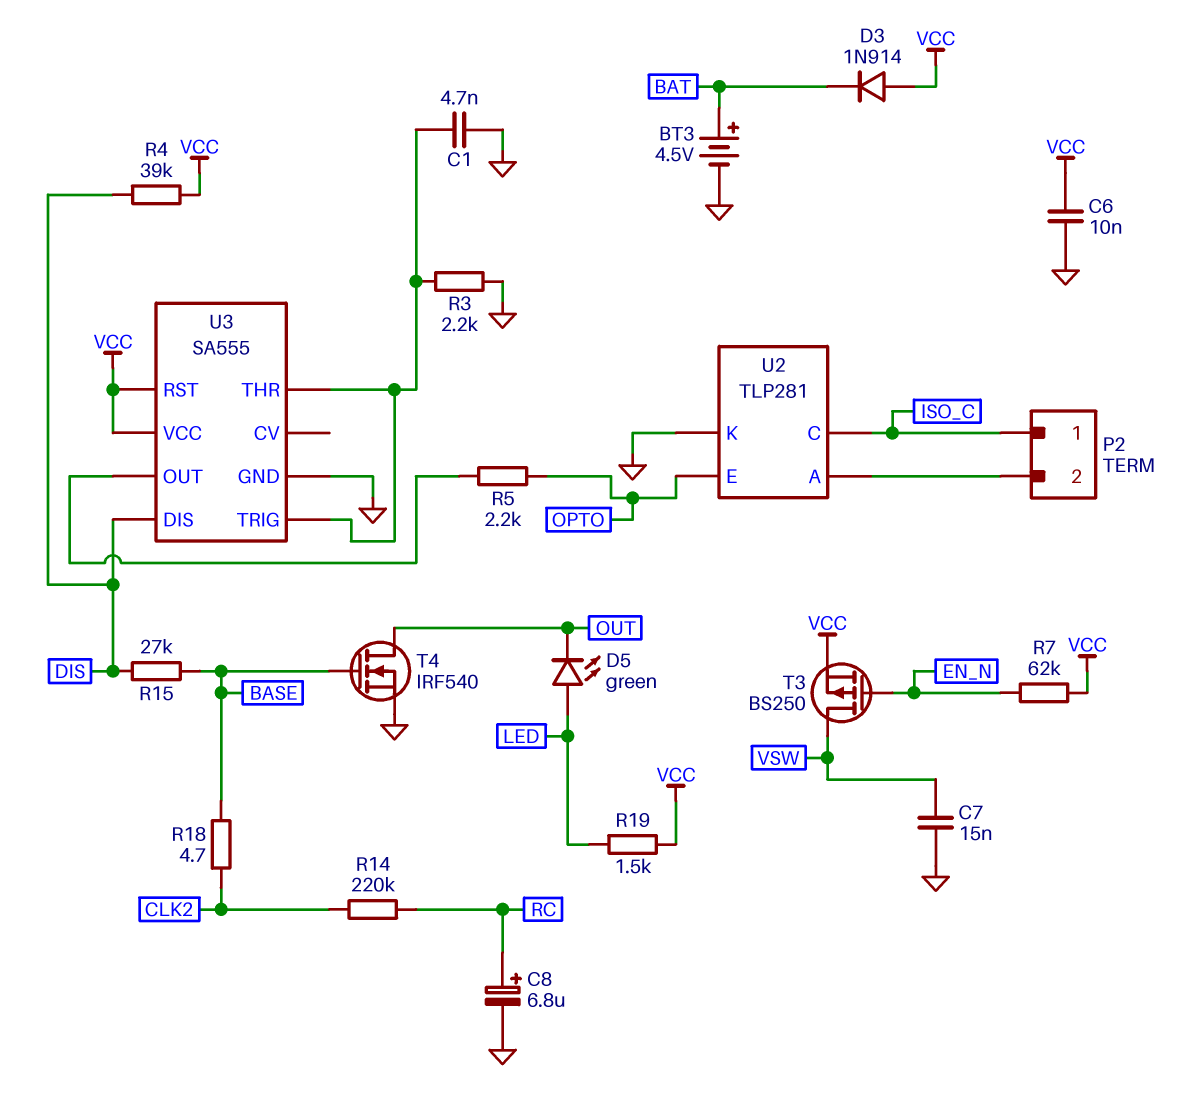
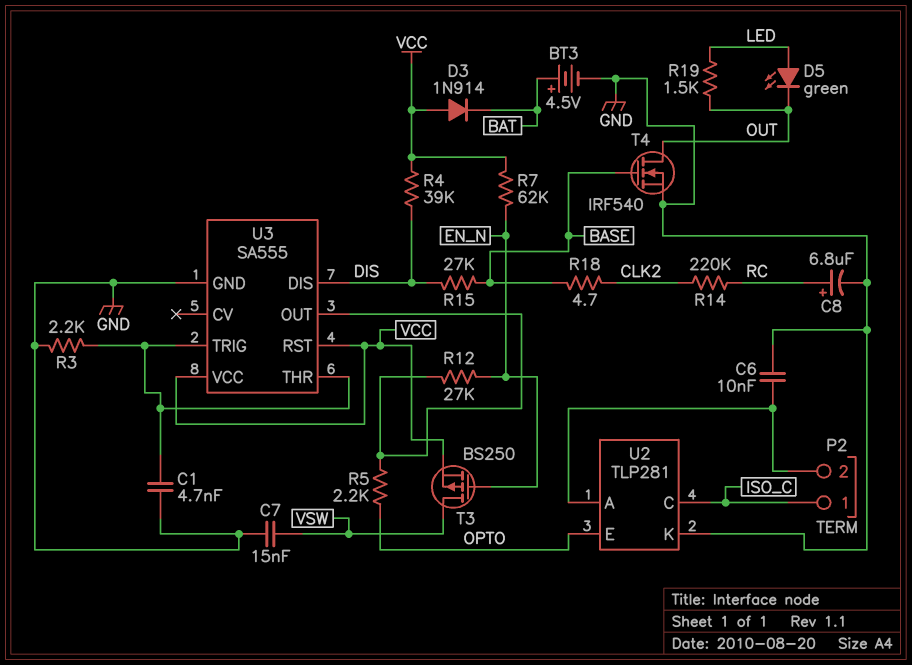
C6: 10nF (GND, VCC) -> 10nF (GND, P2/2)
R12: none -> 27k (EN_N, U3/OUT)
R19: 1.5k (LED, VCC) -> 1.5k (LED, OUT)

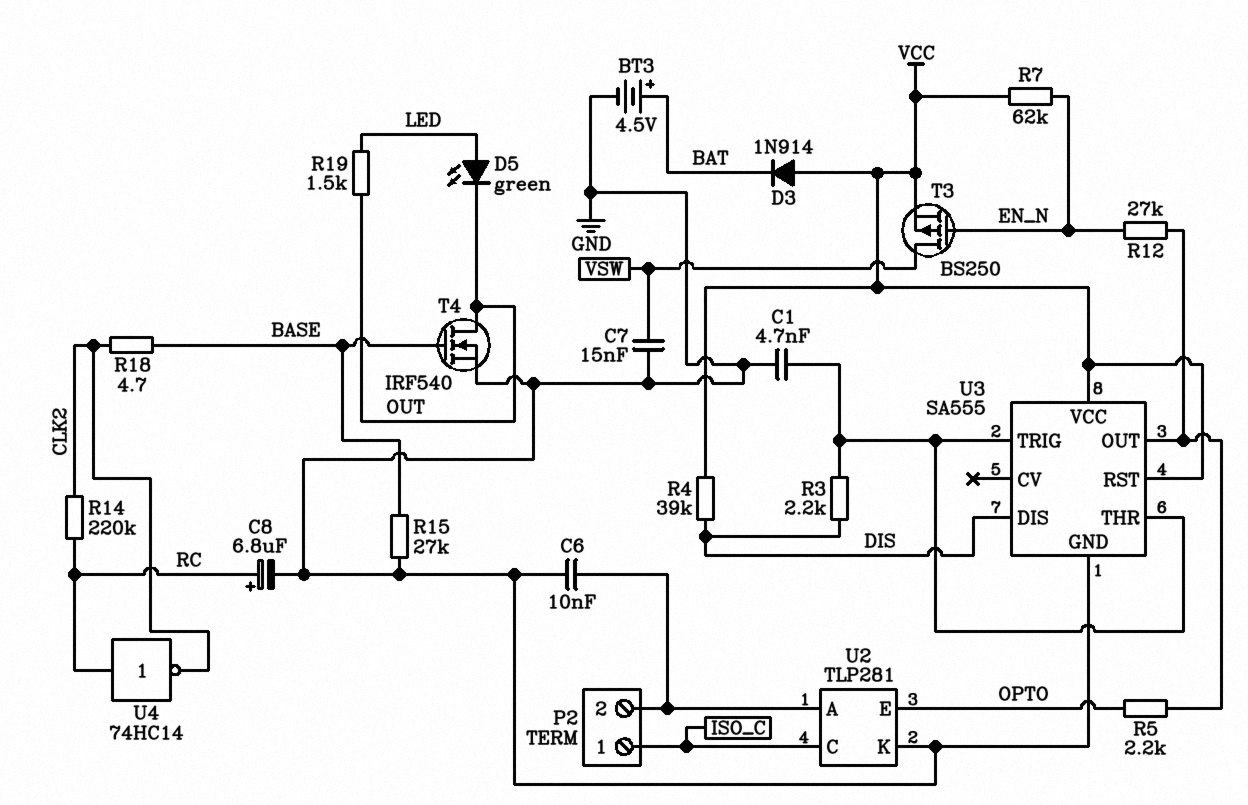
R3: 2.2k (GND, U3/THR) -> 2.2k (DIS, U3/THR)
R15: 27k (BASE, DIS) -> 27k (BASE, GND)
U4: none -> NOT 74HC14 (in RC, out CLK2)

